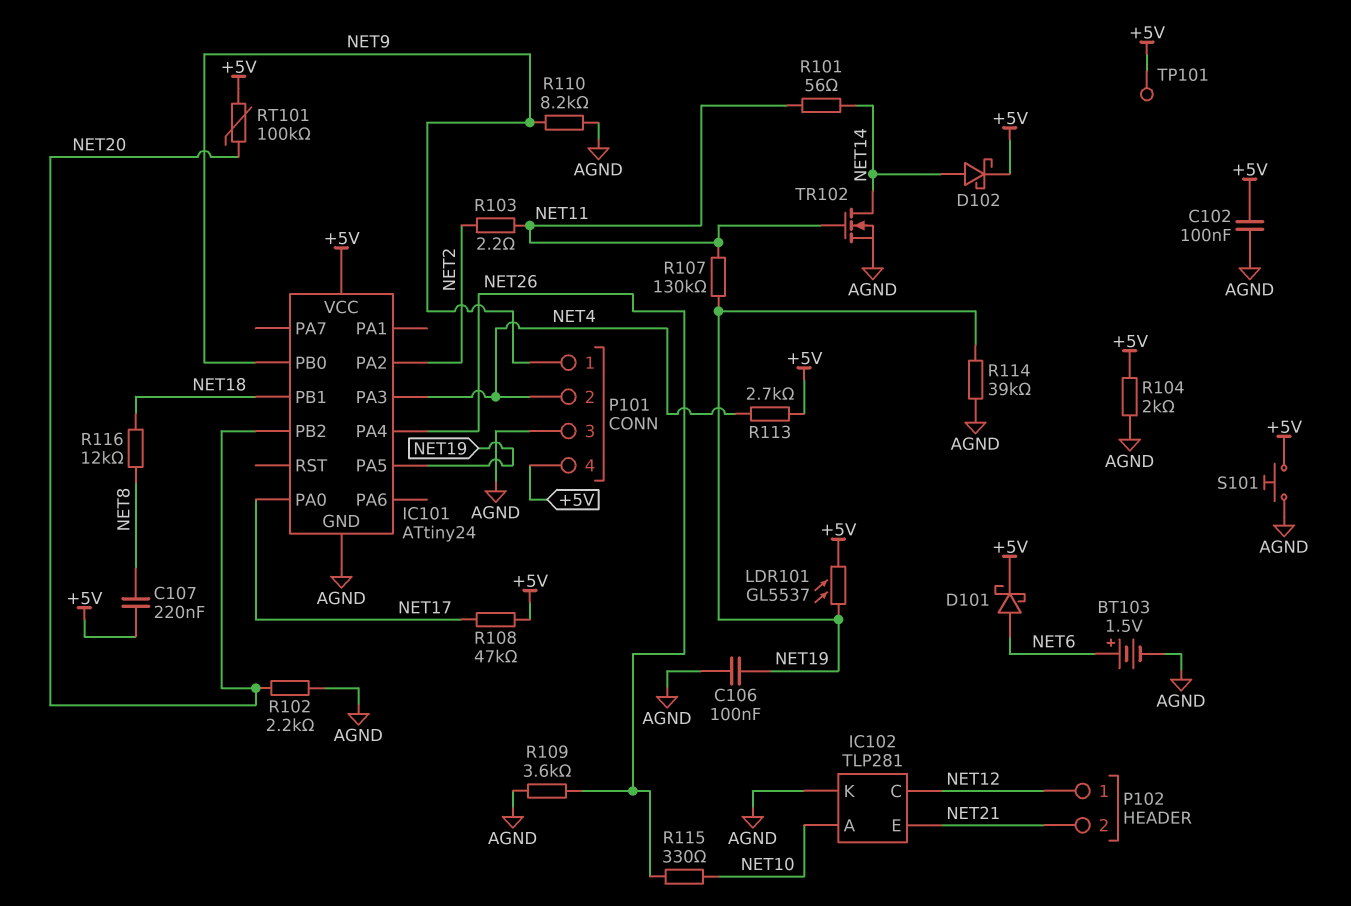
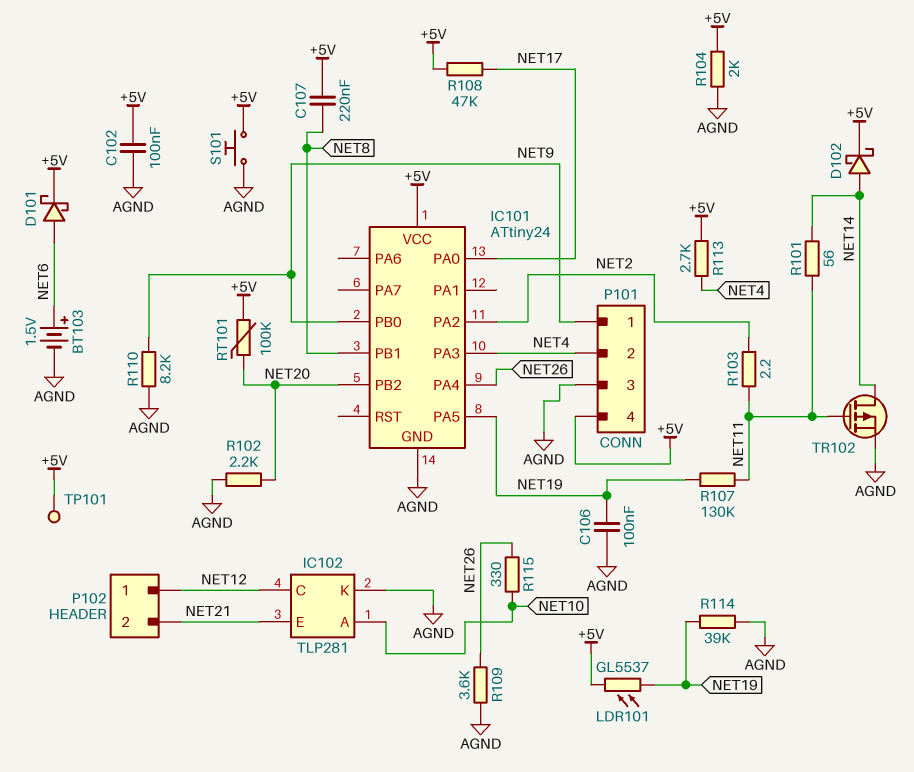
IC101 pin PB1: NET18 -> NET8
R116: 12k (NET8, NET18) -> none
TR102: NMOS (G NET11, D NET14, S AGND) -> PMOS (G NET11, D NET14, S AGND)

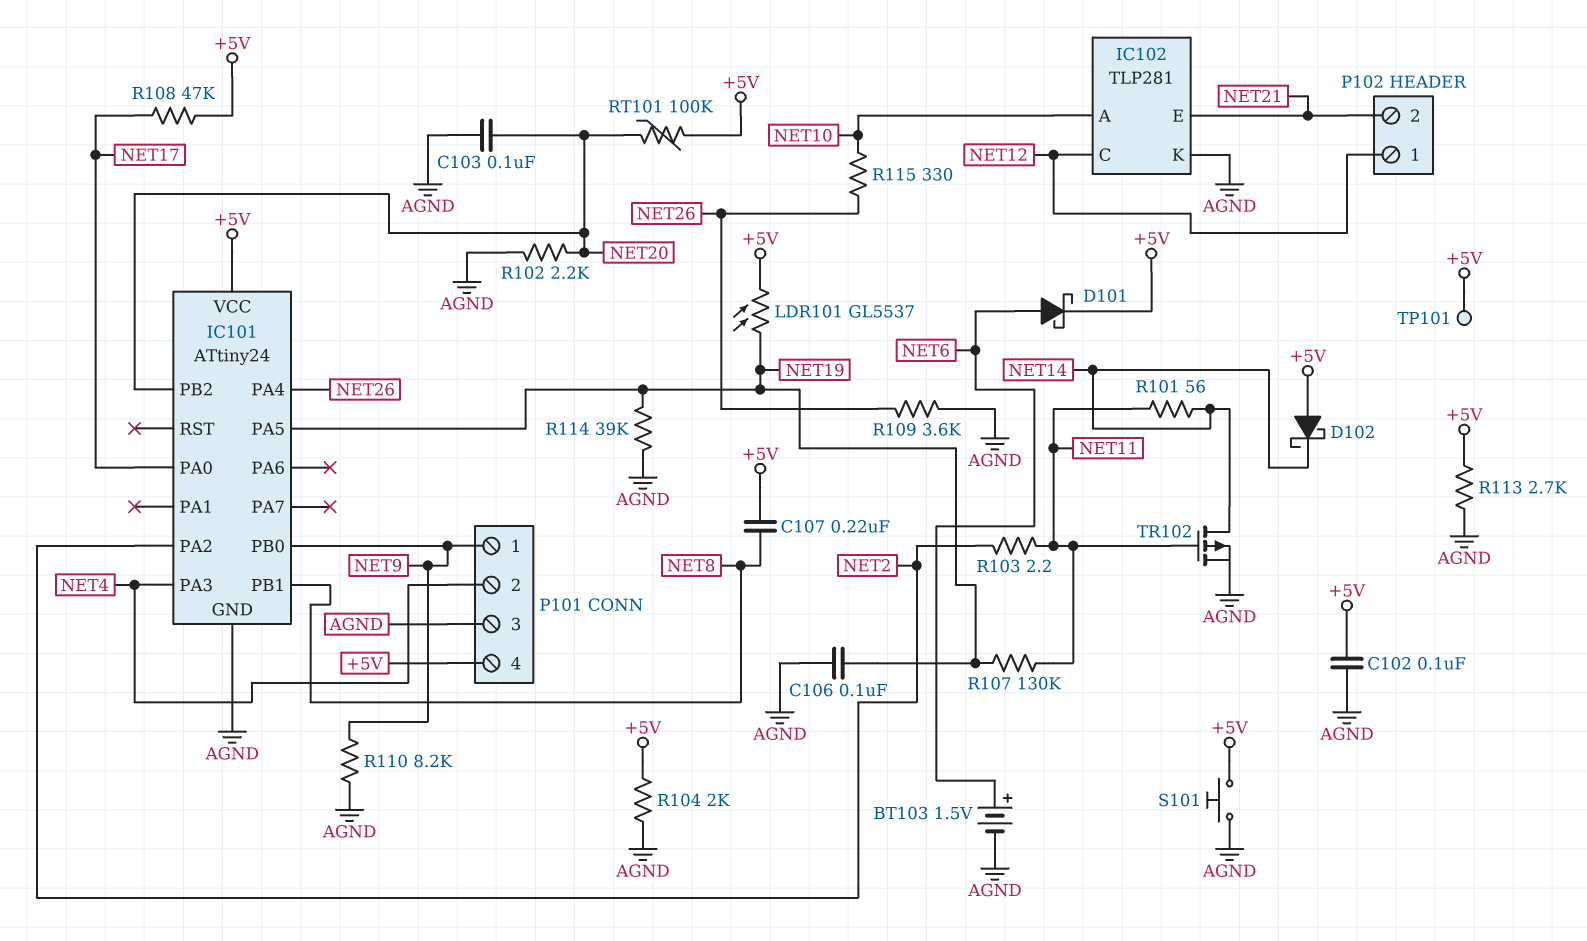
C103: none -> 100nF (AGND, NET20)
D102: schottky (A NET14, K +5V) -> schottky (A +5V, K NET14)
R113: 2.7k (+5V, NET4) -> 2.7k (+5V, AGND)

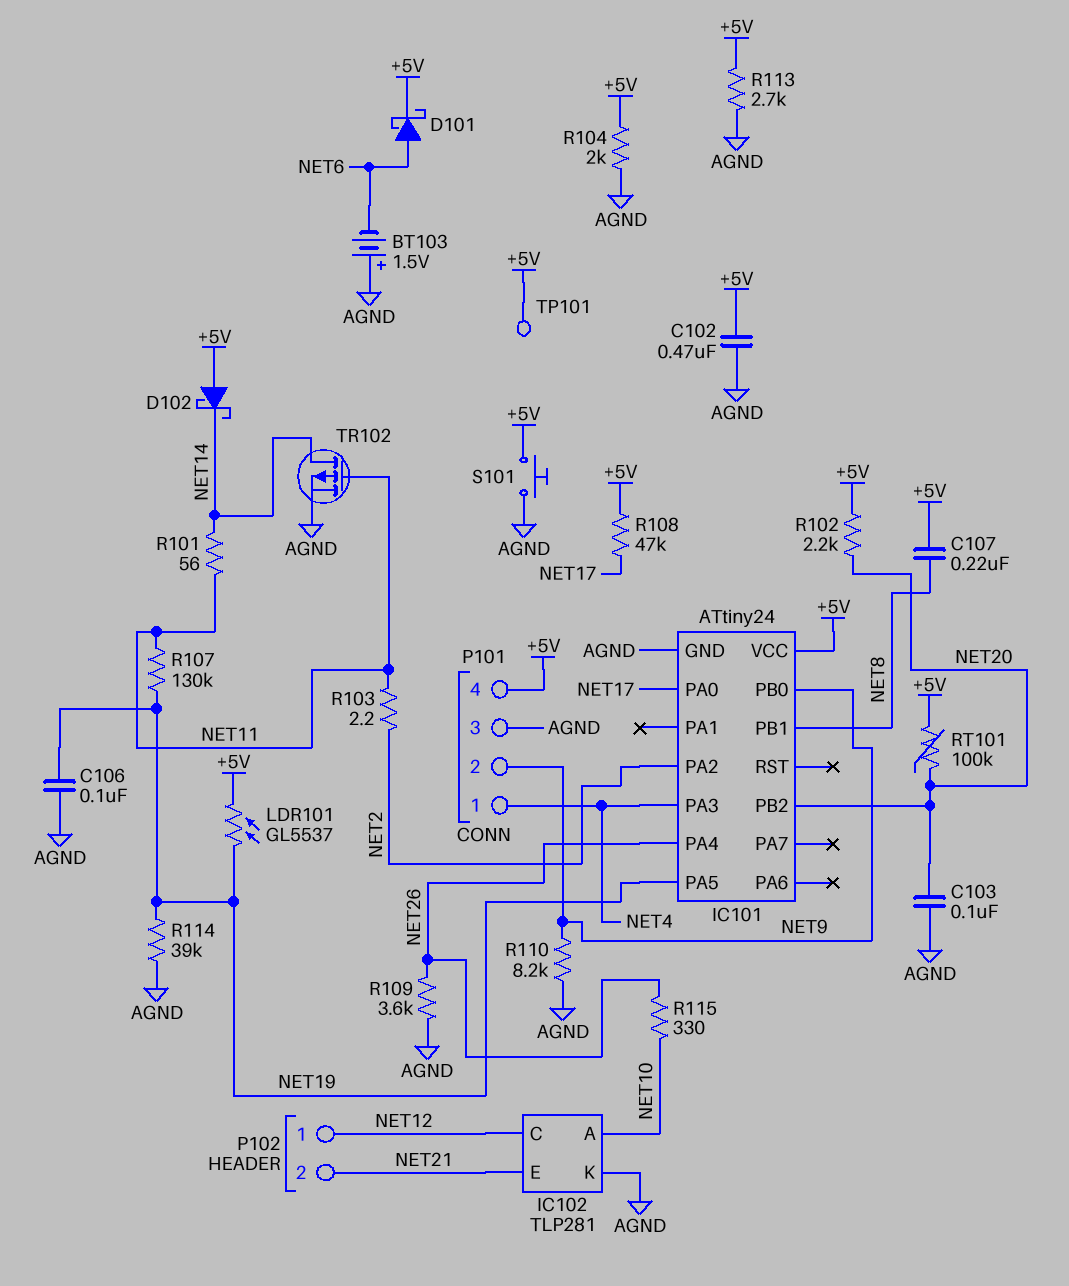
BT103: 1.5V (plus NET6, minus AGND) -> 1.5V (plus AGND, minus NET6)
C102: 100nF (+5V, AGND) -> 470nF (+5V, AGND)
P101 pin 1: NET9 -> NET4
P101 pin 2: NET4 -> NET9
R102: 2.2k (AGND, NET20) -> 2.2k (+5V, NET20)

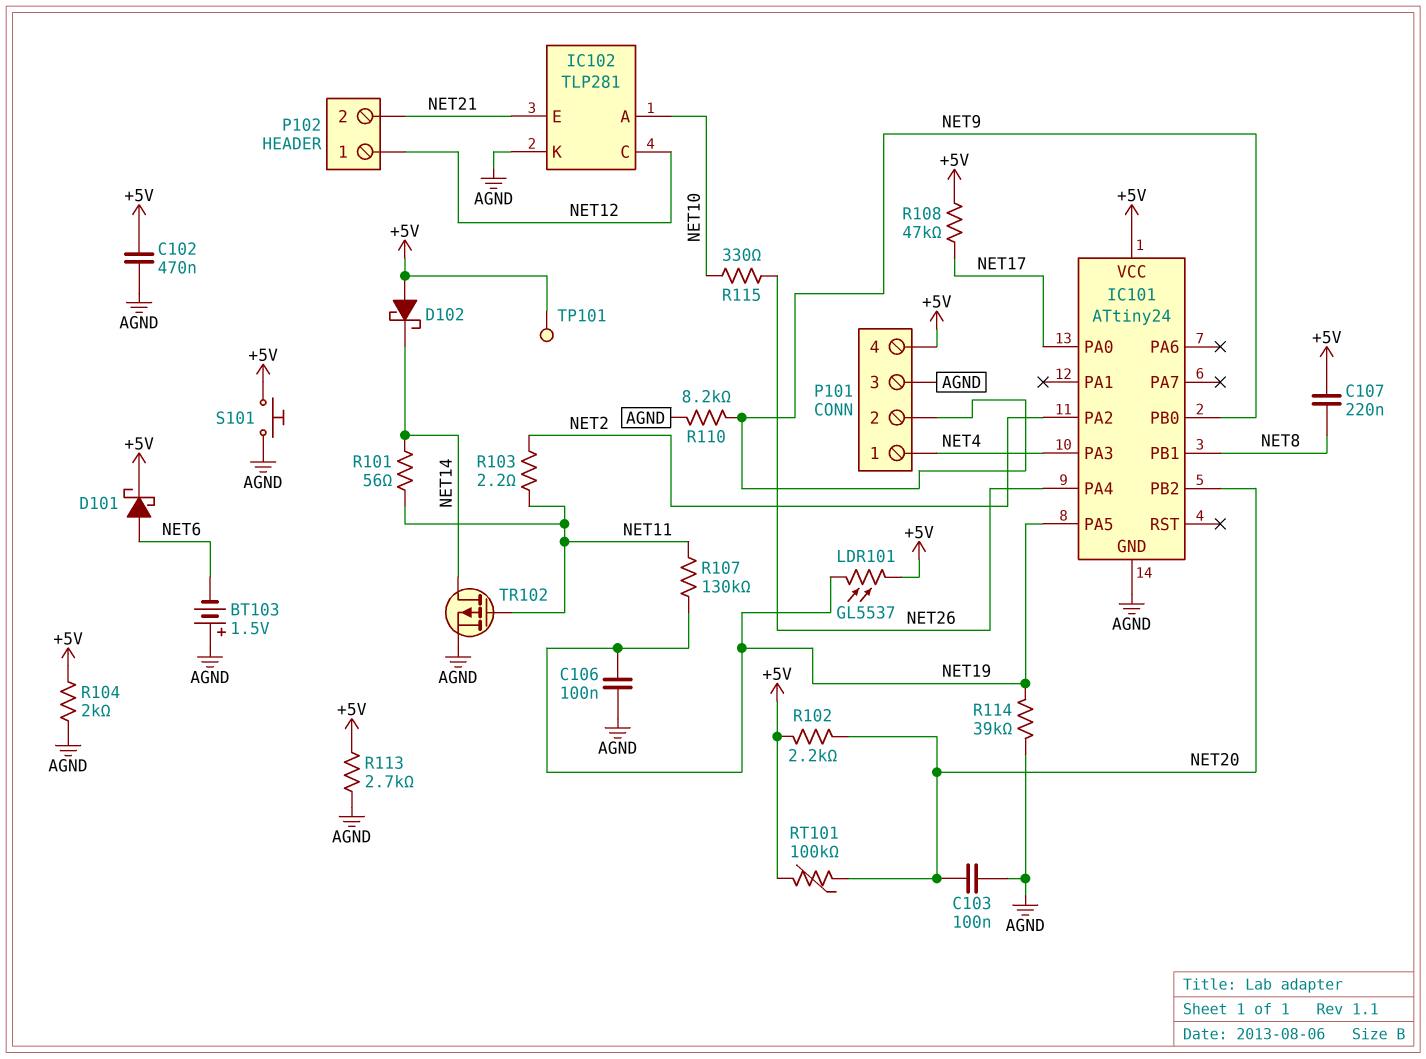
R109: 3.6k (AGND, NET26) -> none

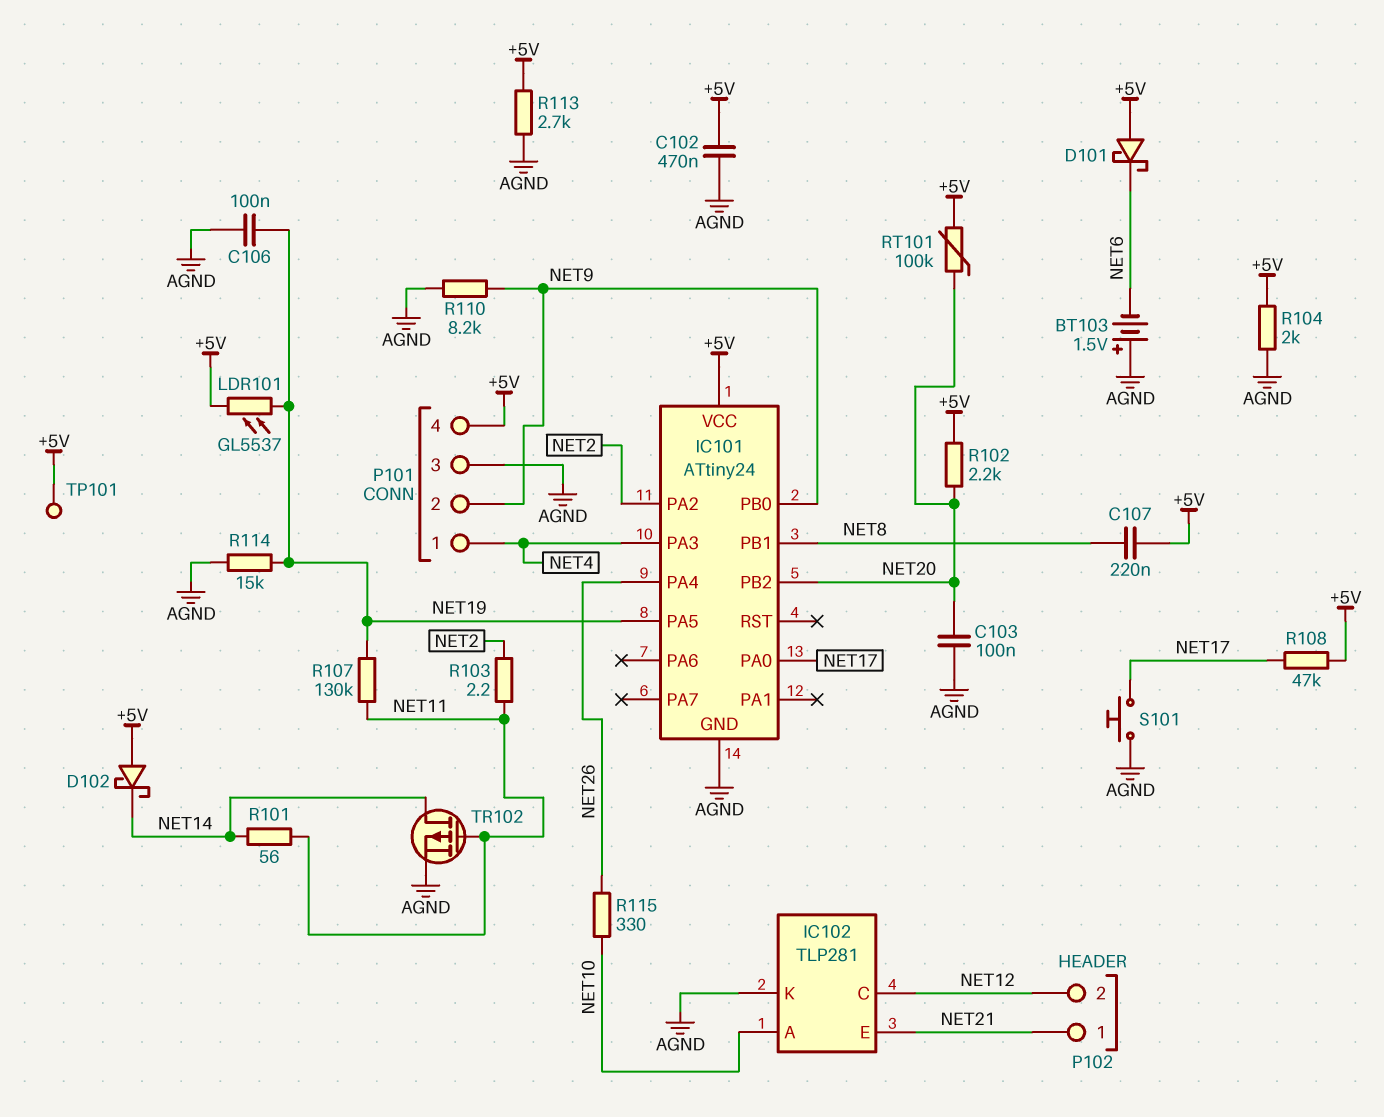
D101: schottky (A NET6, K +5V) -> schottky (A +5V, K NET6)
P102 pin 1: NET12 -> NET21
P102 pin 2: NET21 -> NET12
R114: 39k (AGND, NET19) -> 15k (AGND, NET19)
S101: button (+5V, AGND) -> button (AGND, NET17)

